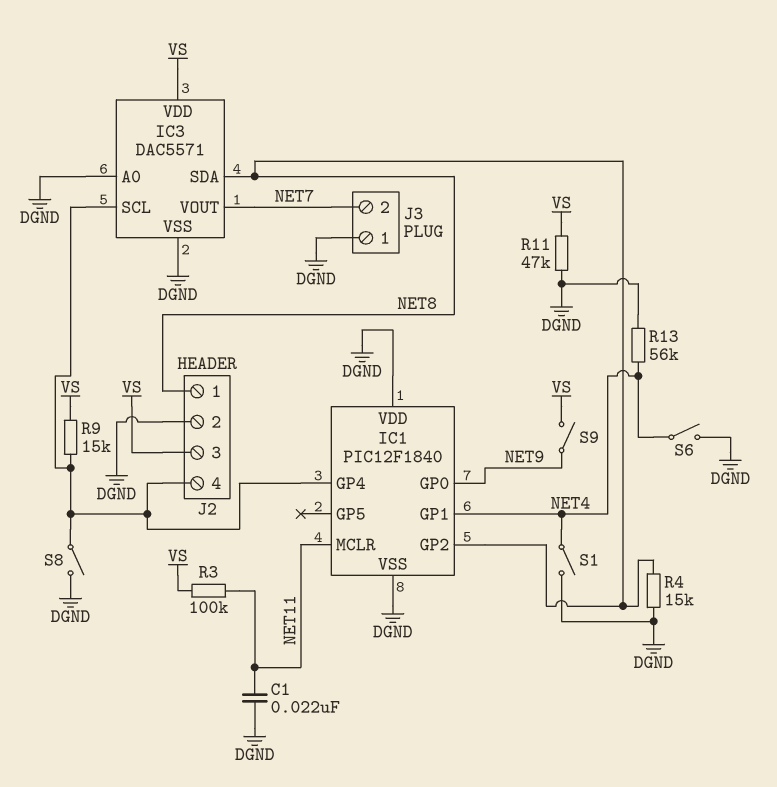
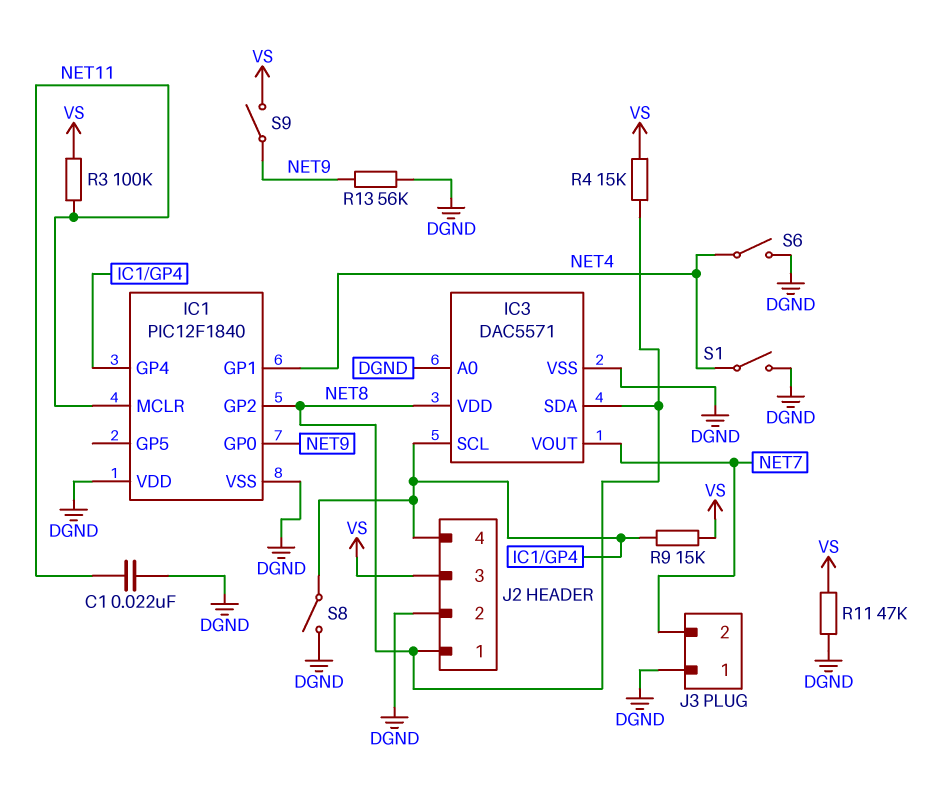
IC3 pin VDD: VS -> NET8
R4: 15k (DGND, NET8) -> 15k (NET8, VS)
R13: 56k (DGND, NET4) -> 56k (DGND, NET9)

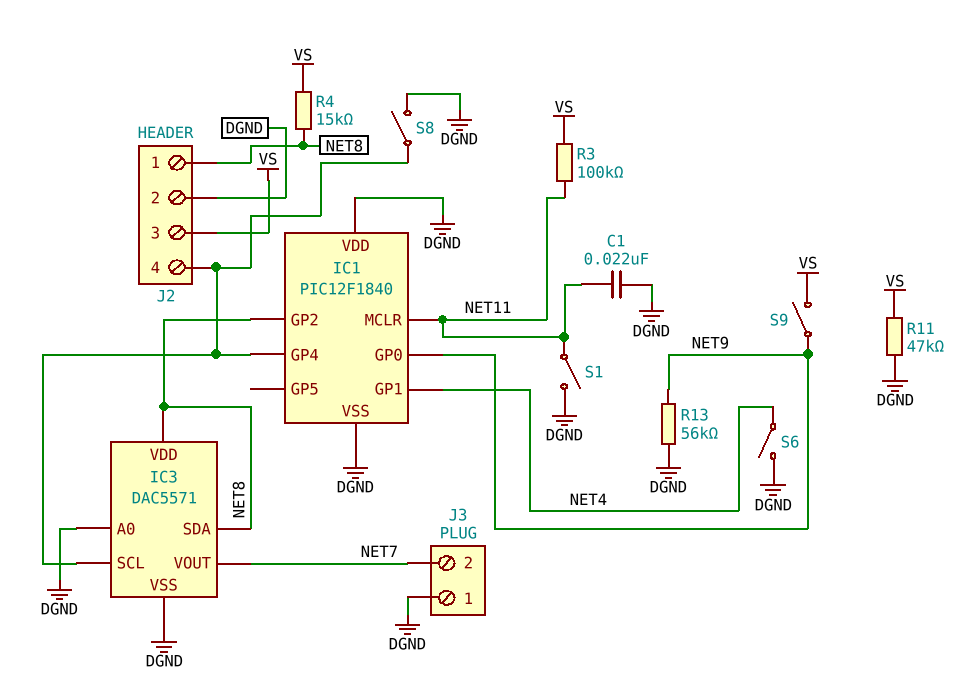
R9: 15k (IC1/GP4, VS) -> none
S1: switch (DGND, NET4) -> switch (DGND, NET11)

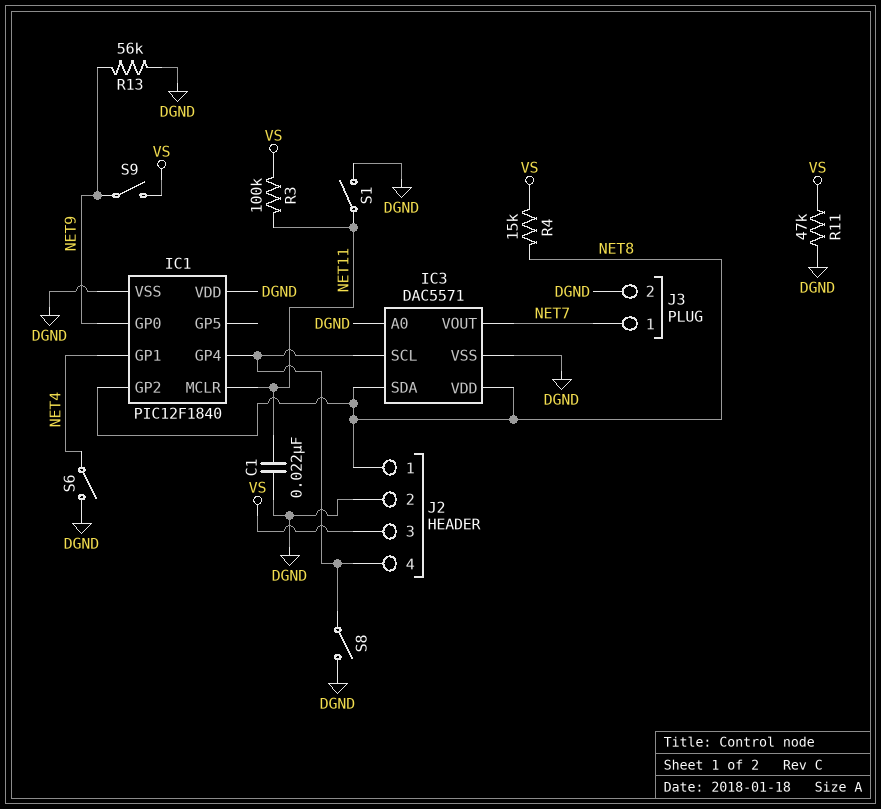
J3 pin 1: DGND -> NET7
J3 pin 2: NET7 -> DGND

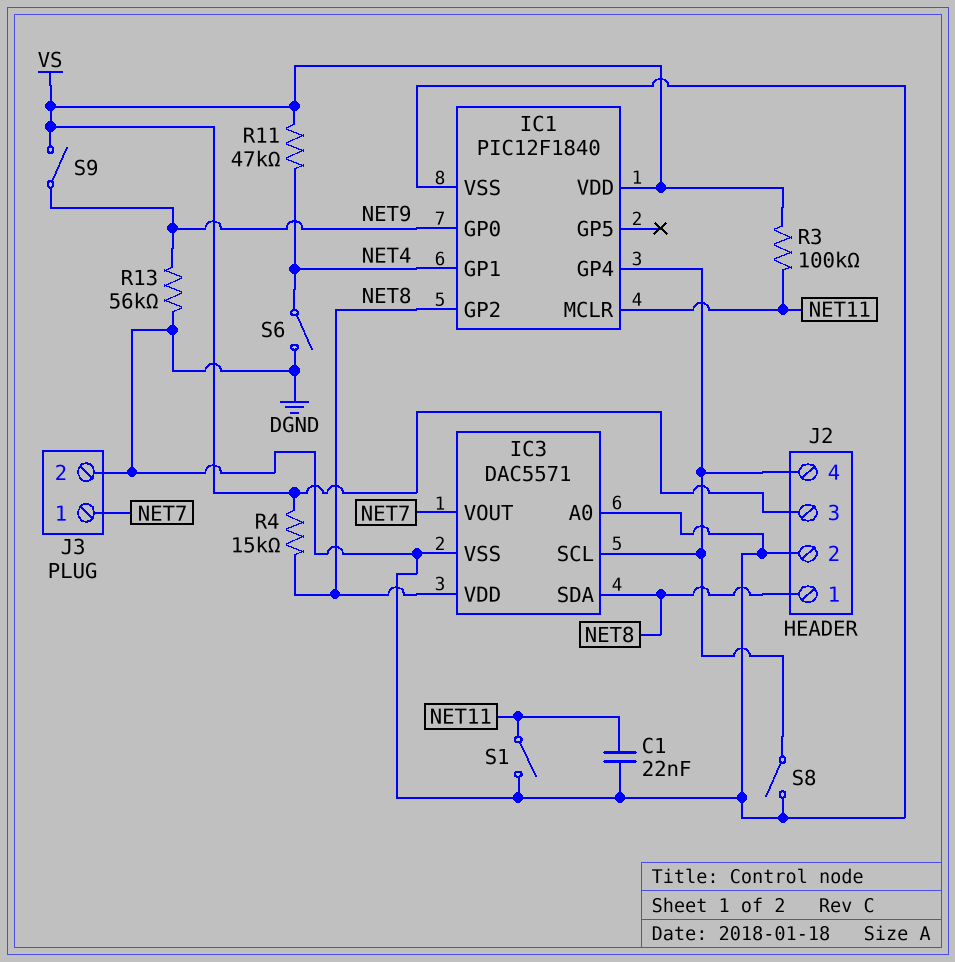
IC1 pin VDD: DGND -> VS
R11: 47k (DGND, VS) -> 47k (NET4, VS)

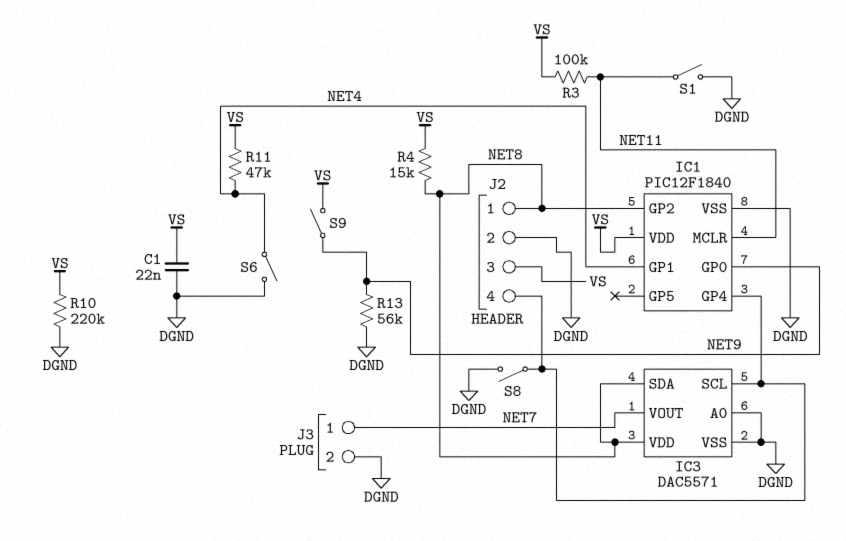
C1: 22nF (DGND, NET11) -> 22nF (DGND, VS)
R10: none -> 220k (DGND, VS)

